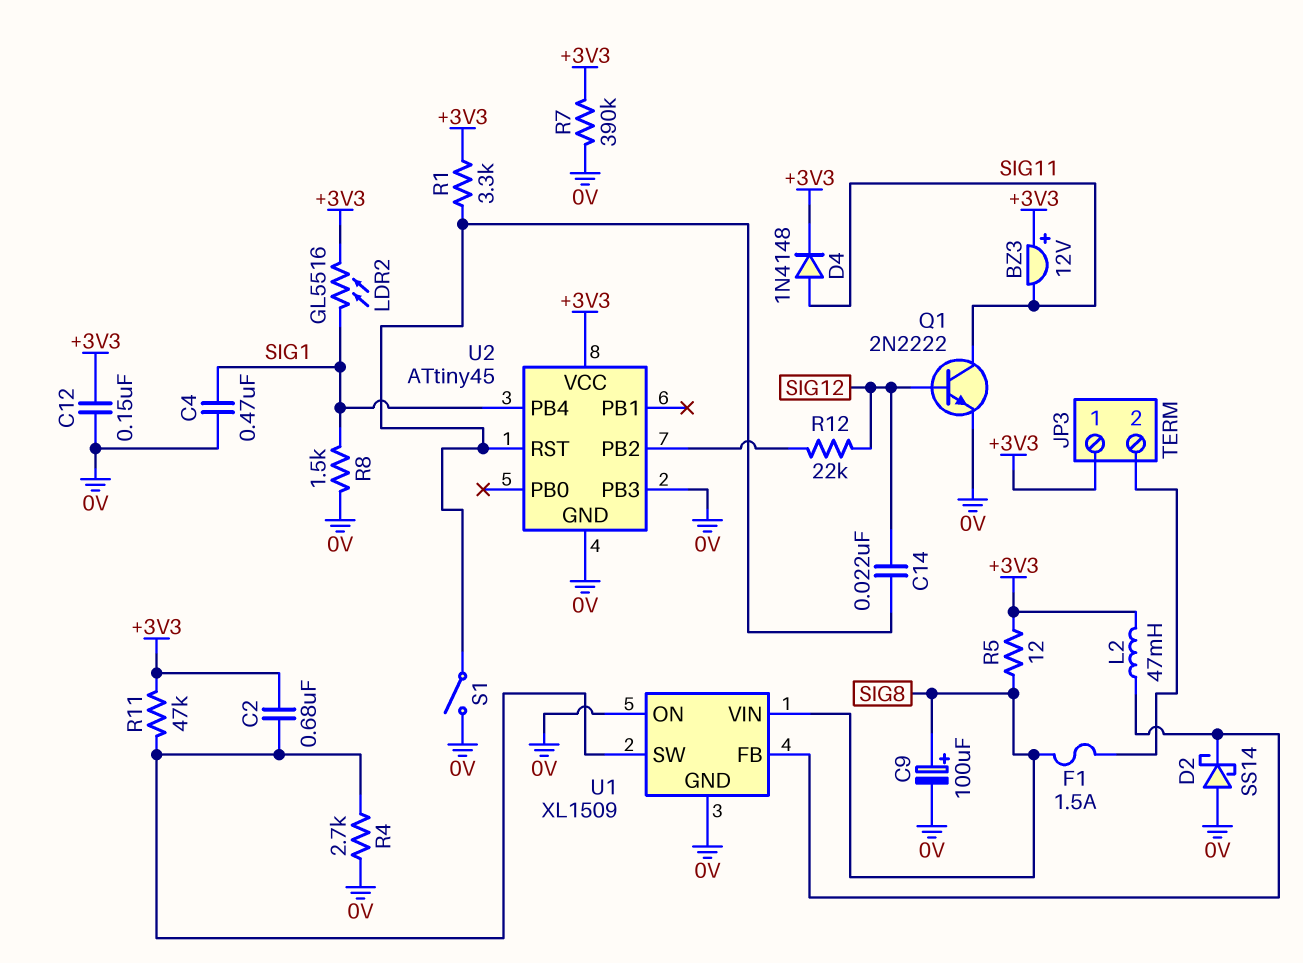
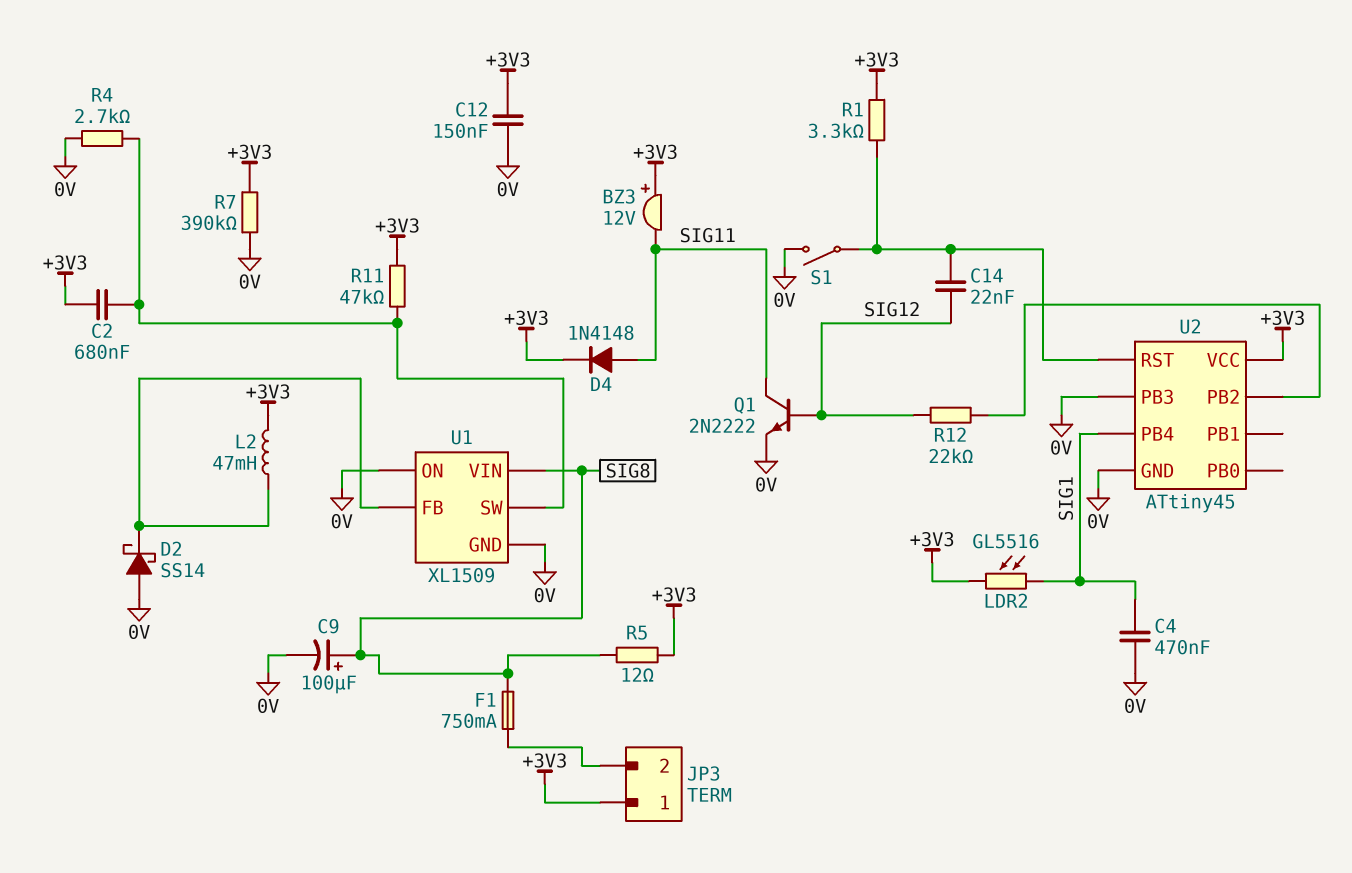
F1: 1.5A (JP3/2, SIG8) -> 750mA (JP3/2, SIG8)
R8: 1.5k (0V, SIG1) -> none

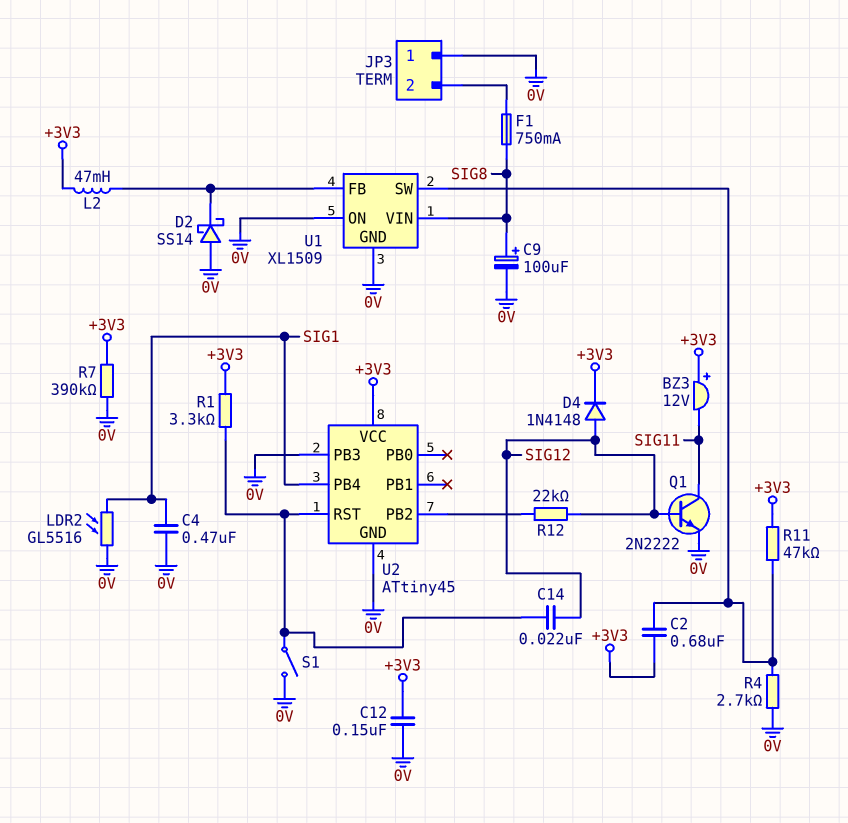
D4: diode 1N4148 (A SIG11, K +3V3) -> diode 1N4148 (A SIG12, K +3V3)
JP3 pin 1: +3V3 -> 0V
LDR2: GL5516 (+3V3, SIG1) -> GL5516 (0V, SIG1)
R5: 12 (+3V3, SIG8) -> none

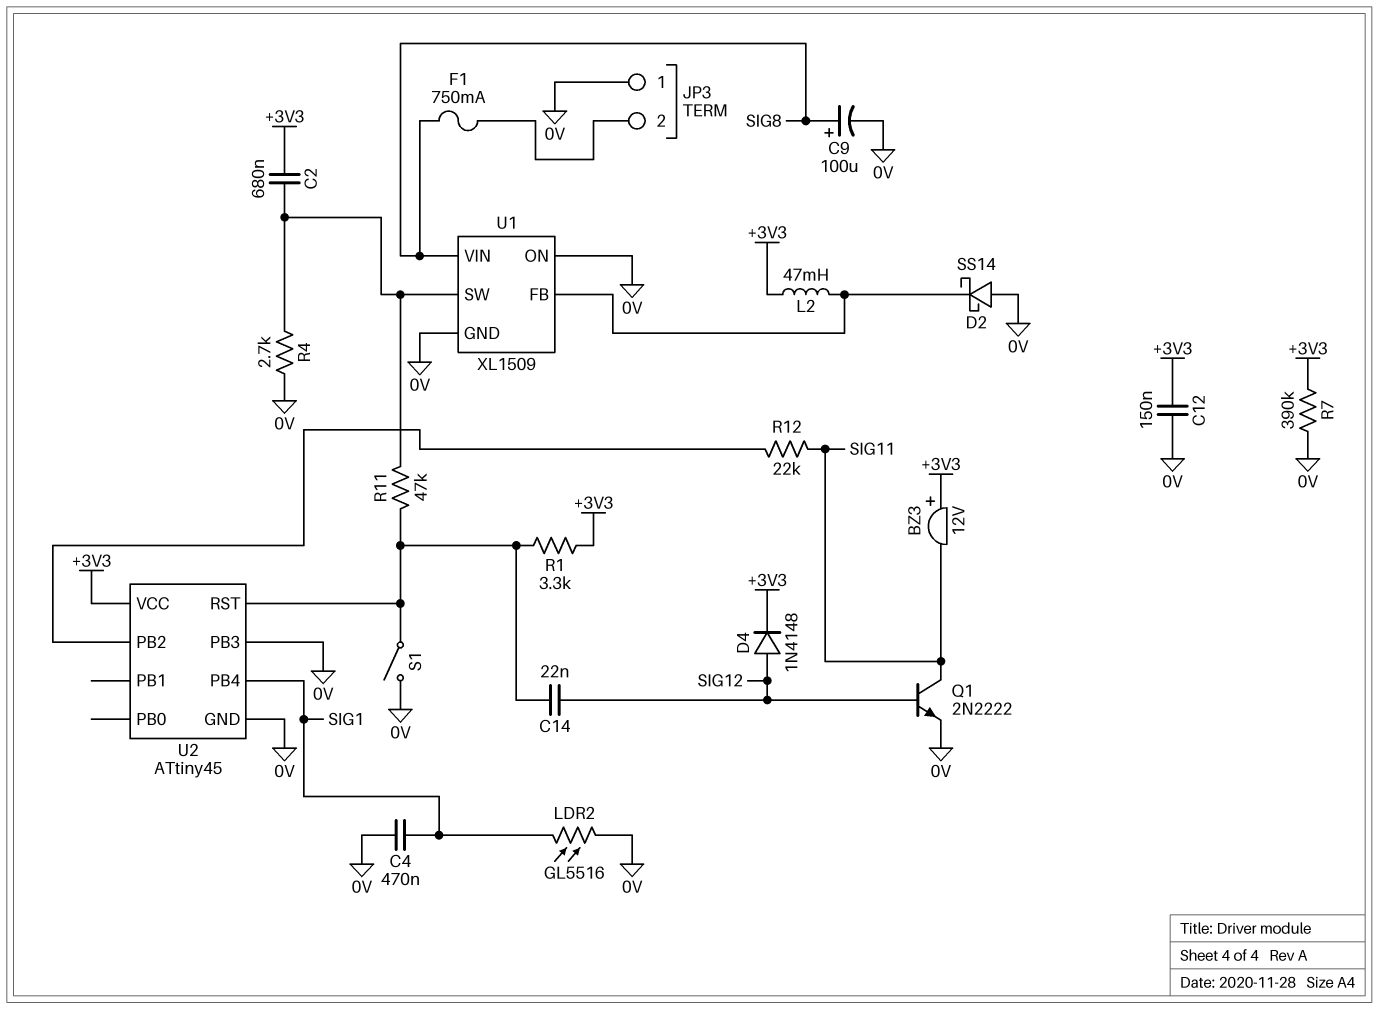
R11: 47k (+3V3, U1/SW) -> 47k (U1/SW, U2/RST)
R12: 22k (SIG12, U2/PB2) -> 22k (SIG11, U2/PB2)

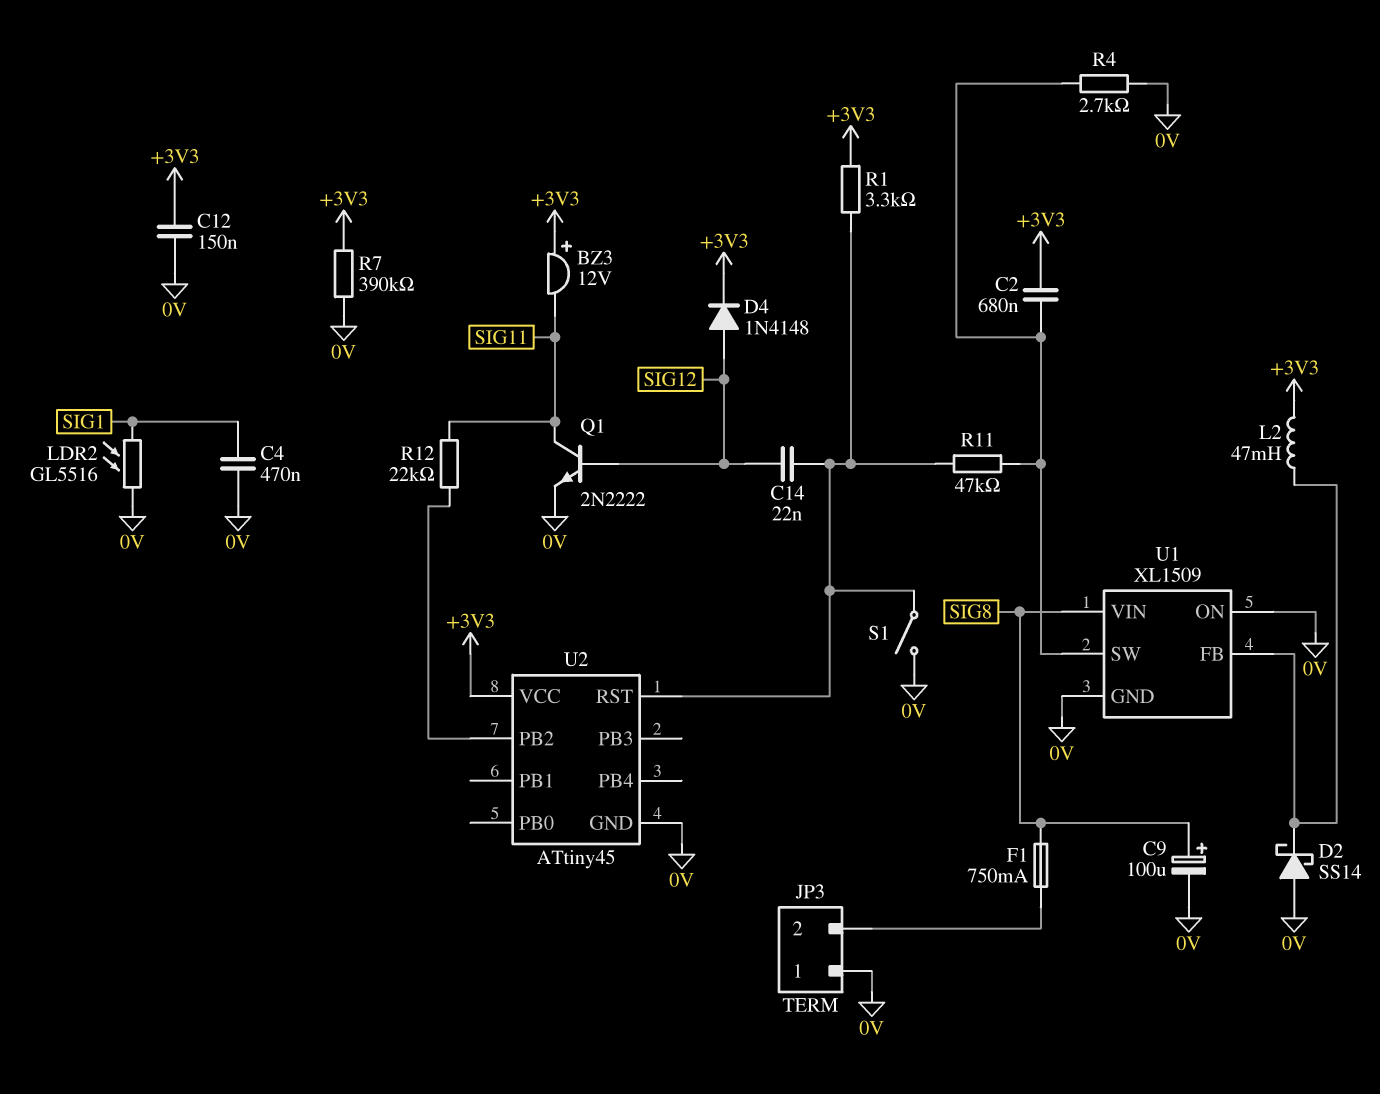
U2 pin PB3: 0V -> none
U2 pin PB4: SIG1 -> none

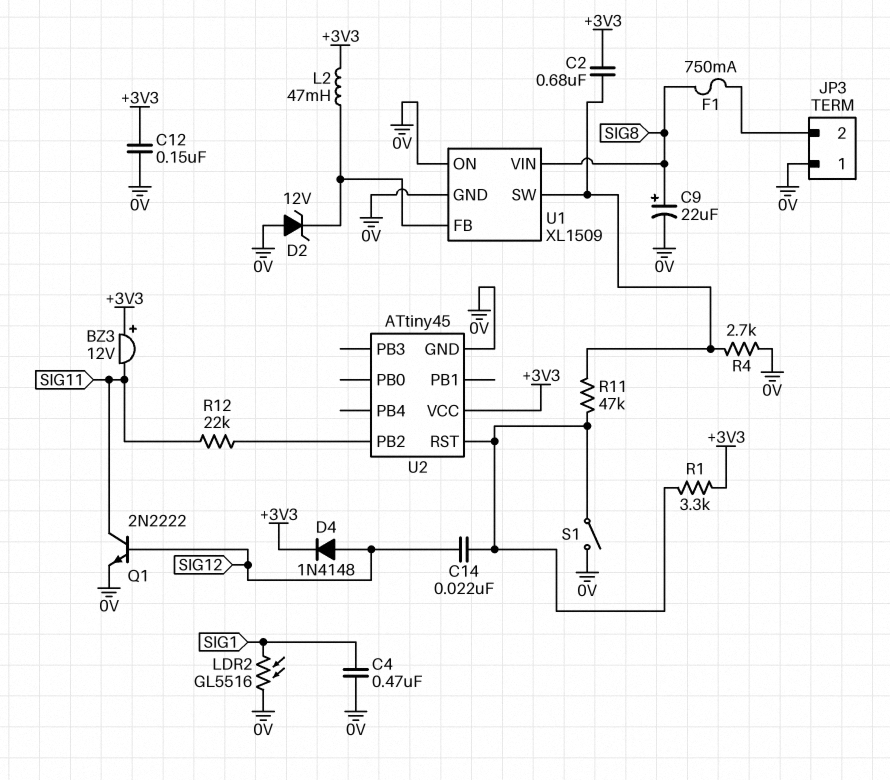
C9: 100uF (plus SIG8, minus 0V) -> 22uF (plus SIG8, minus 0V)
D2: schottky SS14 (A 0V, K U1/FB) -> zener 12V (A 0V, K U1/FB)
R7: 390k (+3V3, 0V) -> none

